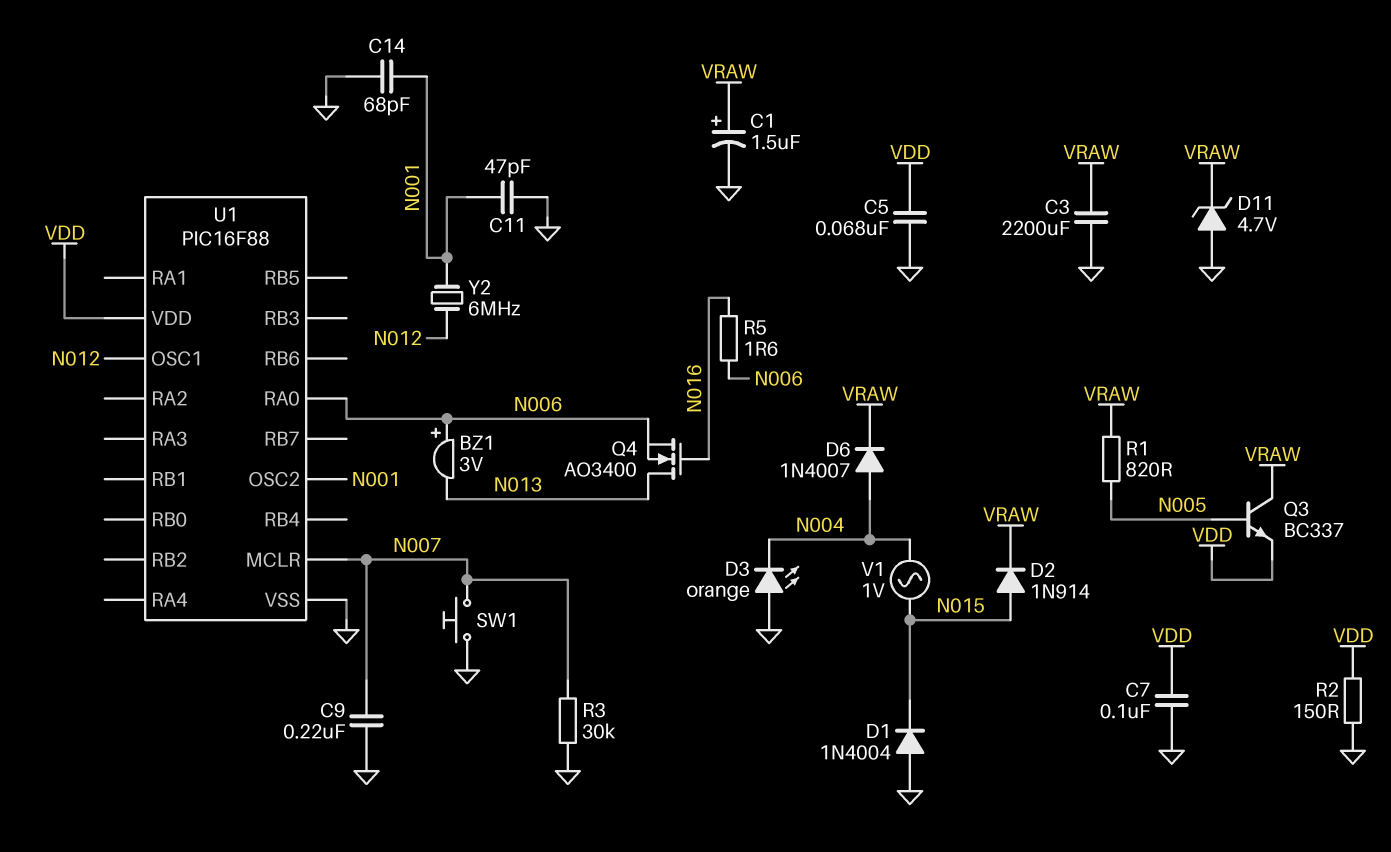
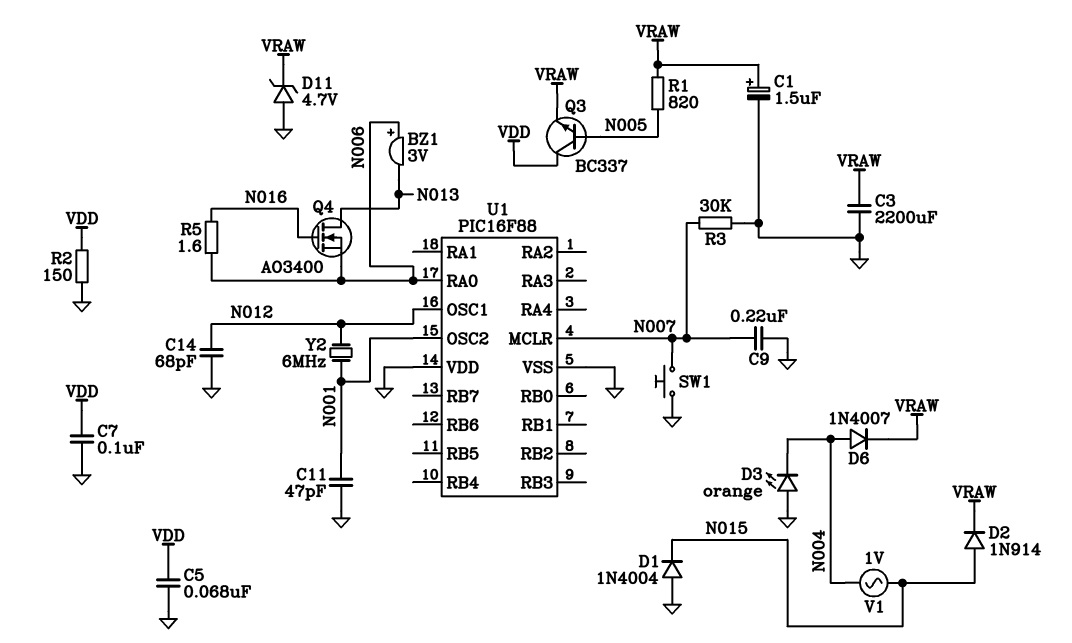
C14: 68pF (GND, N001) -> 68pF (GND, N012)
Q3: NPN BC337 (B N005, C VRAW, E VDD) -> NPN BC337 (B N005, C VDD, E VRAW)
U1 pin VDD: VDD -> GND

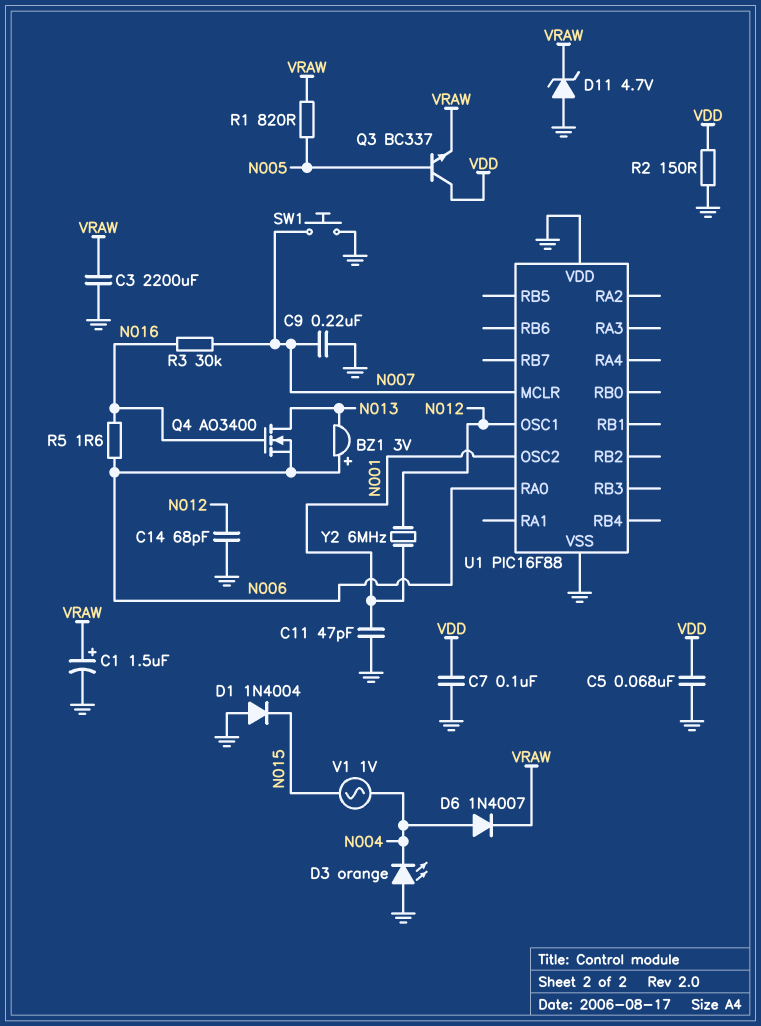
D2: diode 1N914 (A N015, K VRAW) -> none
R3: 30k (GND, N007) -> 30k (N007, N016)

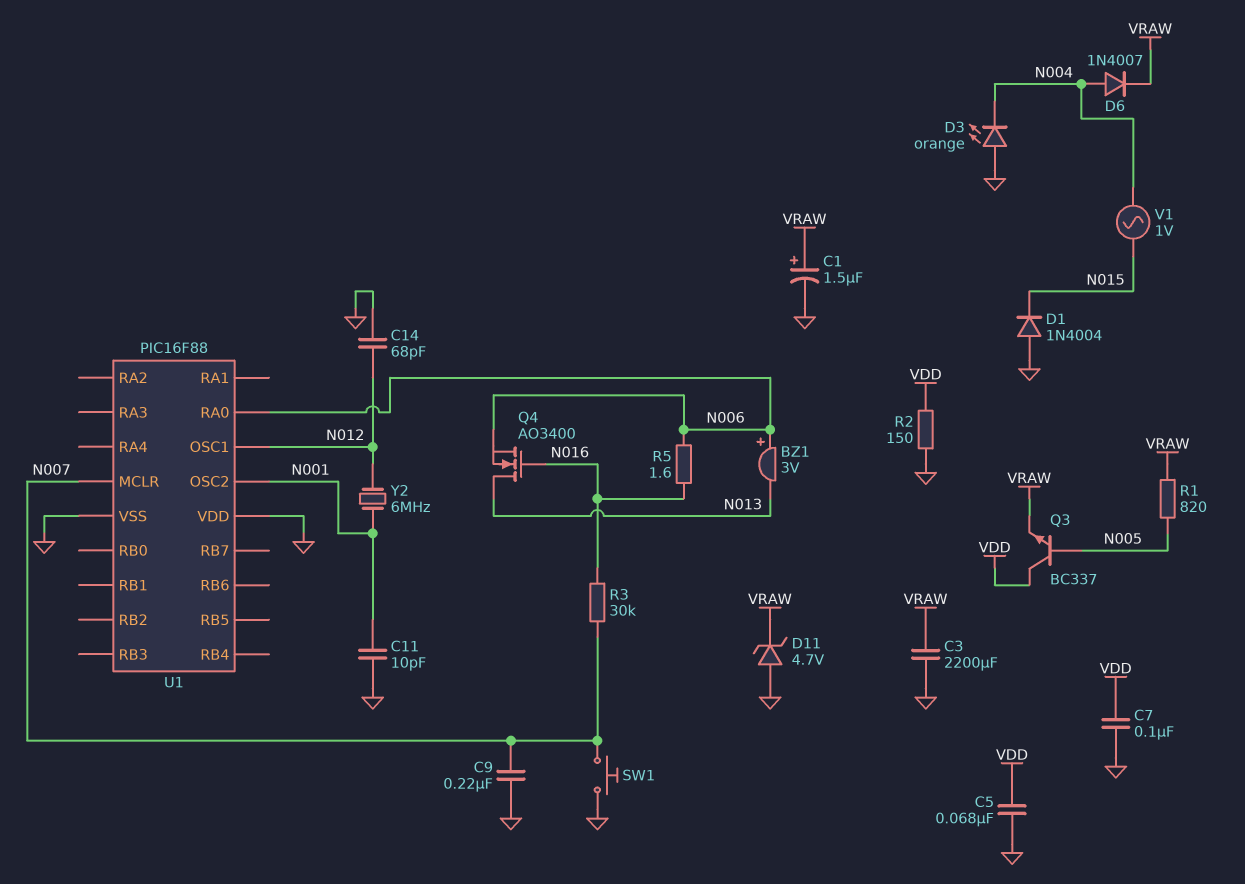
C11: 47pF (GND, N001) -> 10pF (GND, N001)

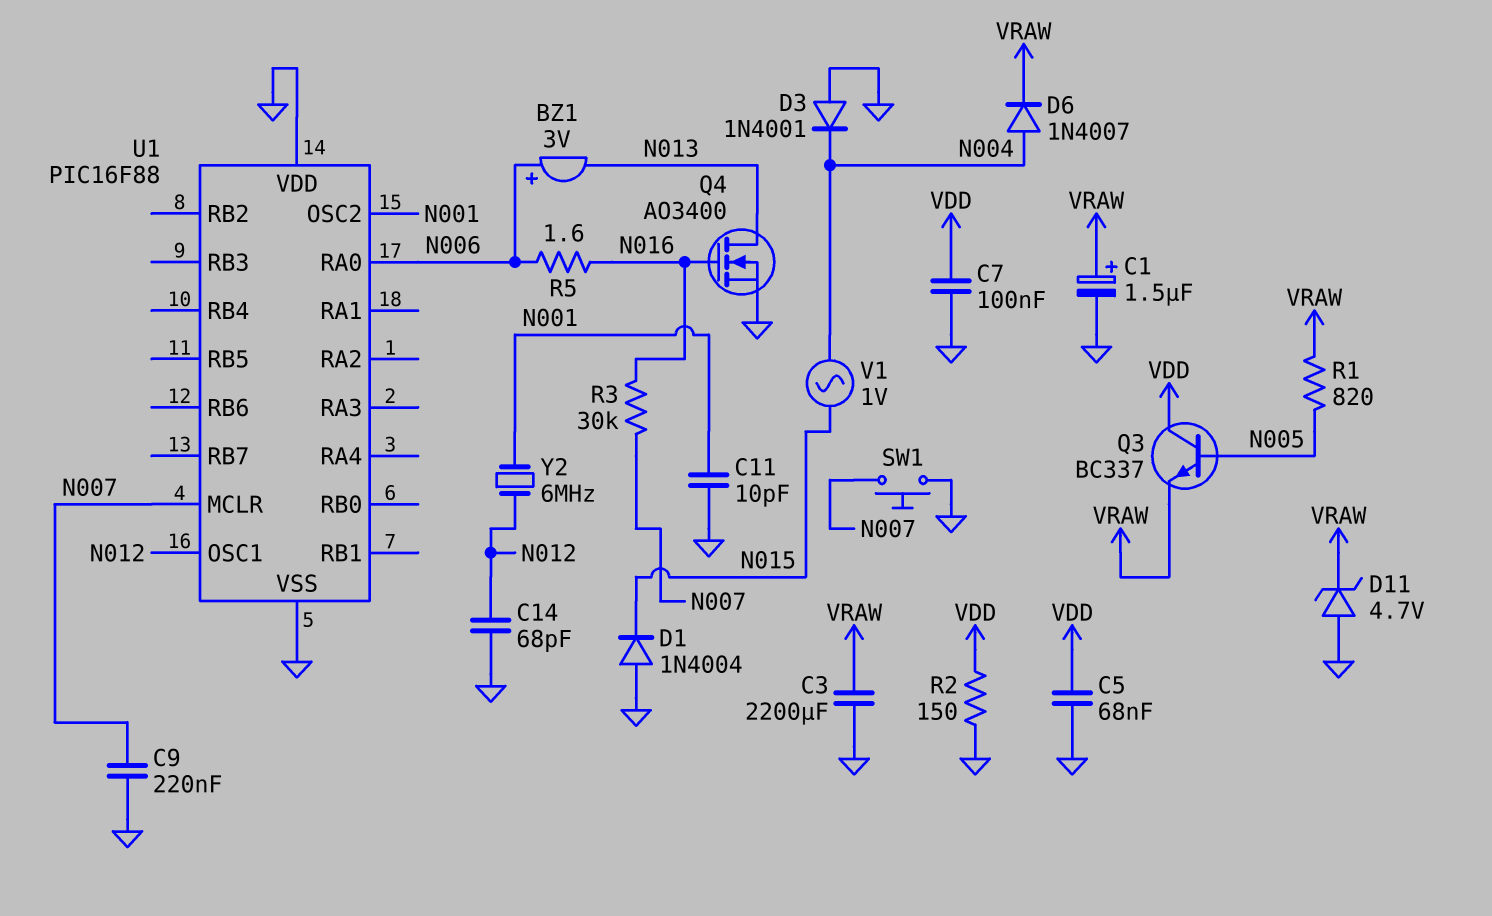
D3: LED orange (A GND, K N004) -> diode 1N4001 (A GND, K N004)
Q4: NMOS AO3400 (G N016, D N013, S N006) -> NMOS AO3400 (G N016, D N013, S GND)

